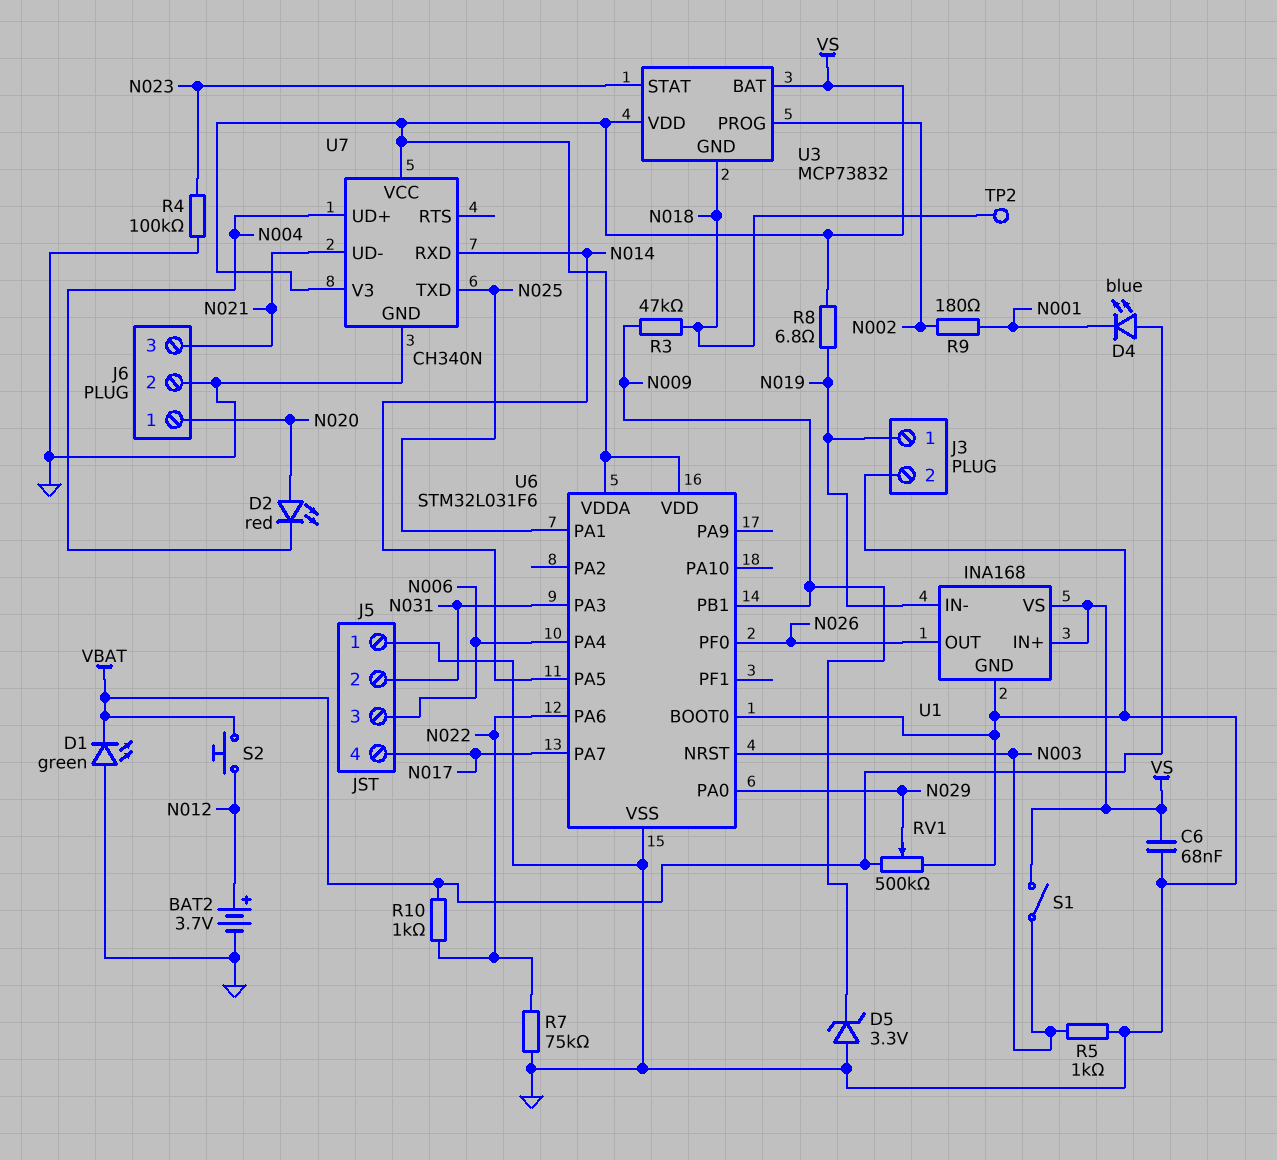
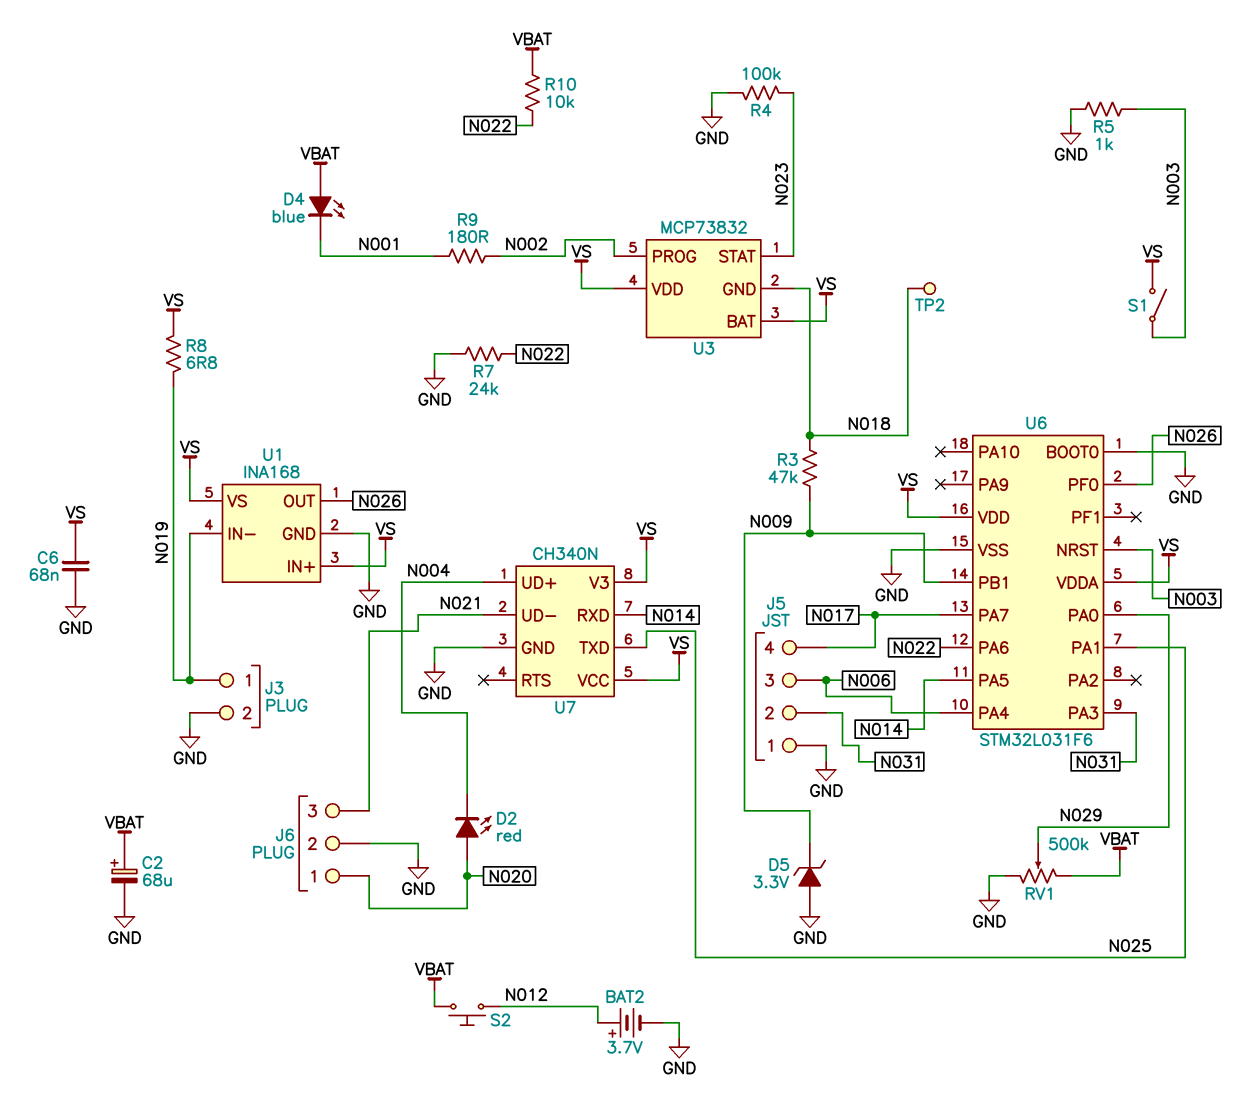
C2: none -> 68uF (plus VBAT, minus GND)
D1: LED green (A GND, K VBAT) -> none
R7: 75k (GND, N022) -> 24k (GND, N022)
R10: 1k (N022, VBAT) -> 10k (N022, VBAT)

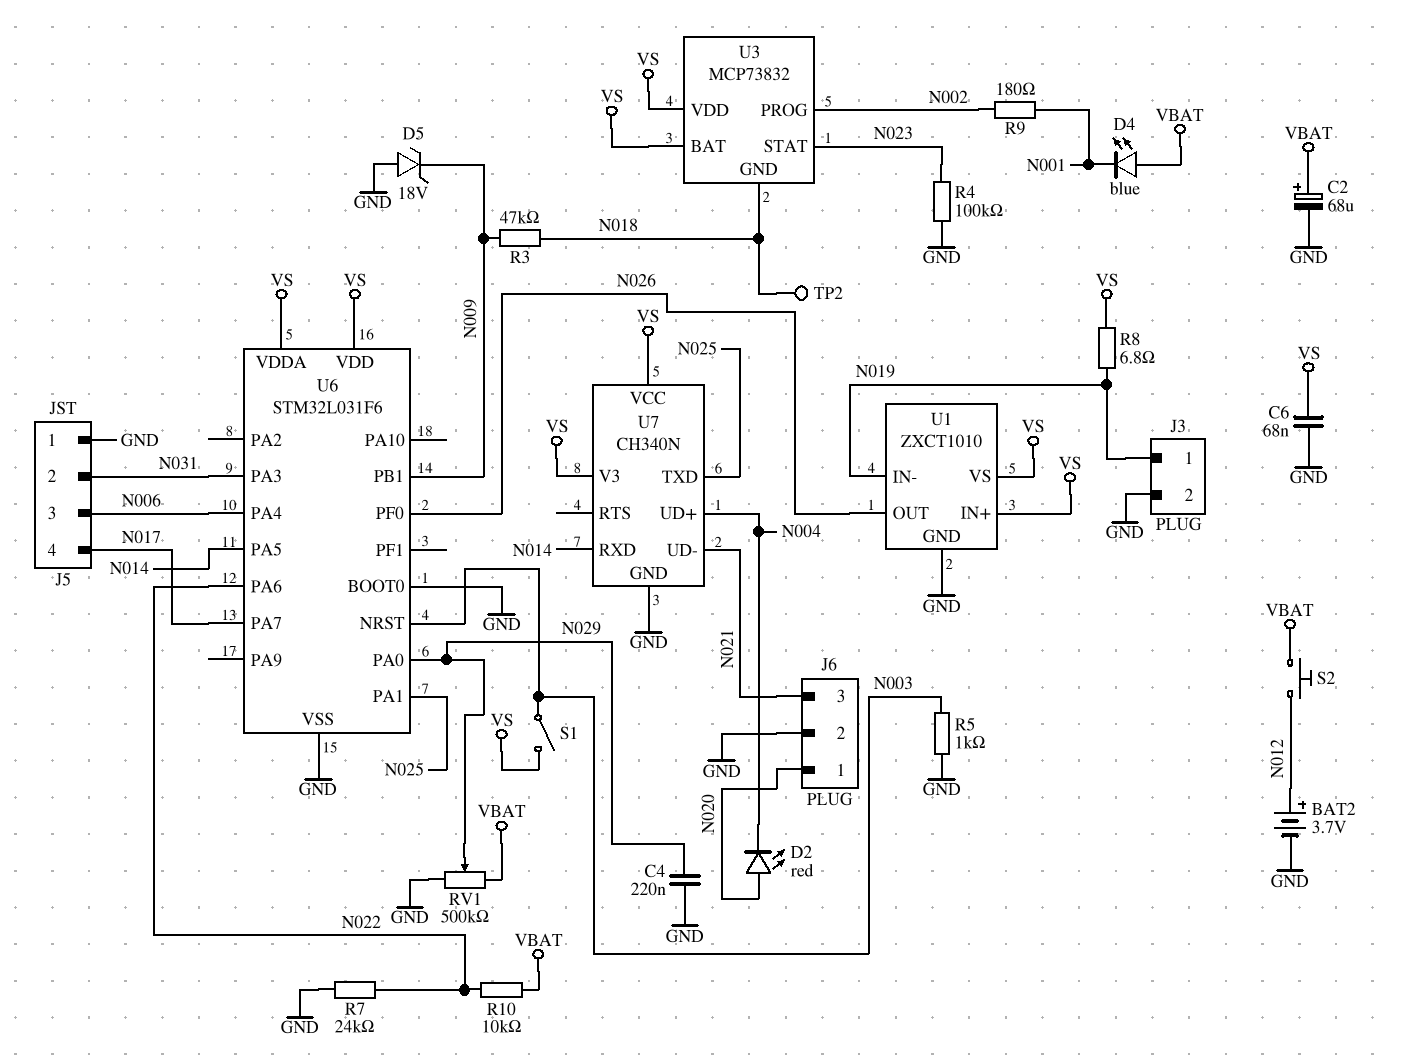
C4: none -> 220nF (GND, N029)
D5: zener 3.3V (A GND, K N009) -> zener 18V (A GND, K N009)
U1: INA168 -> ZXCT1010

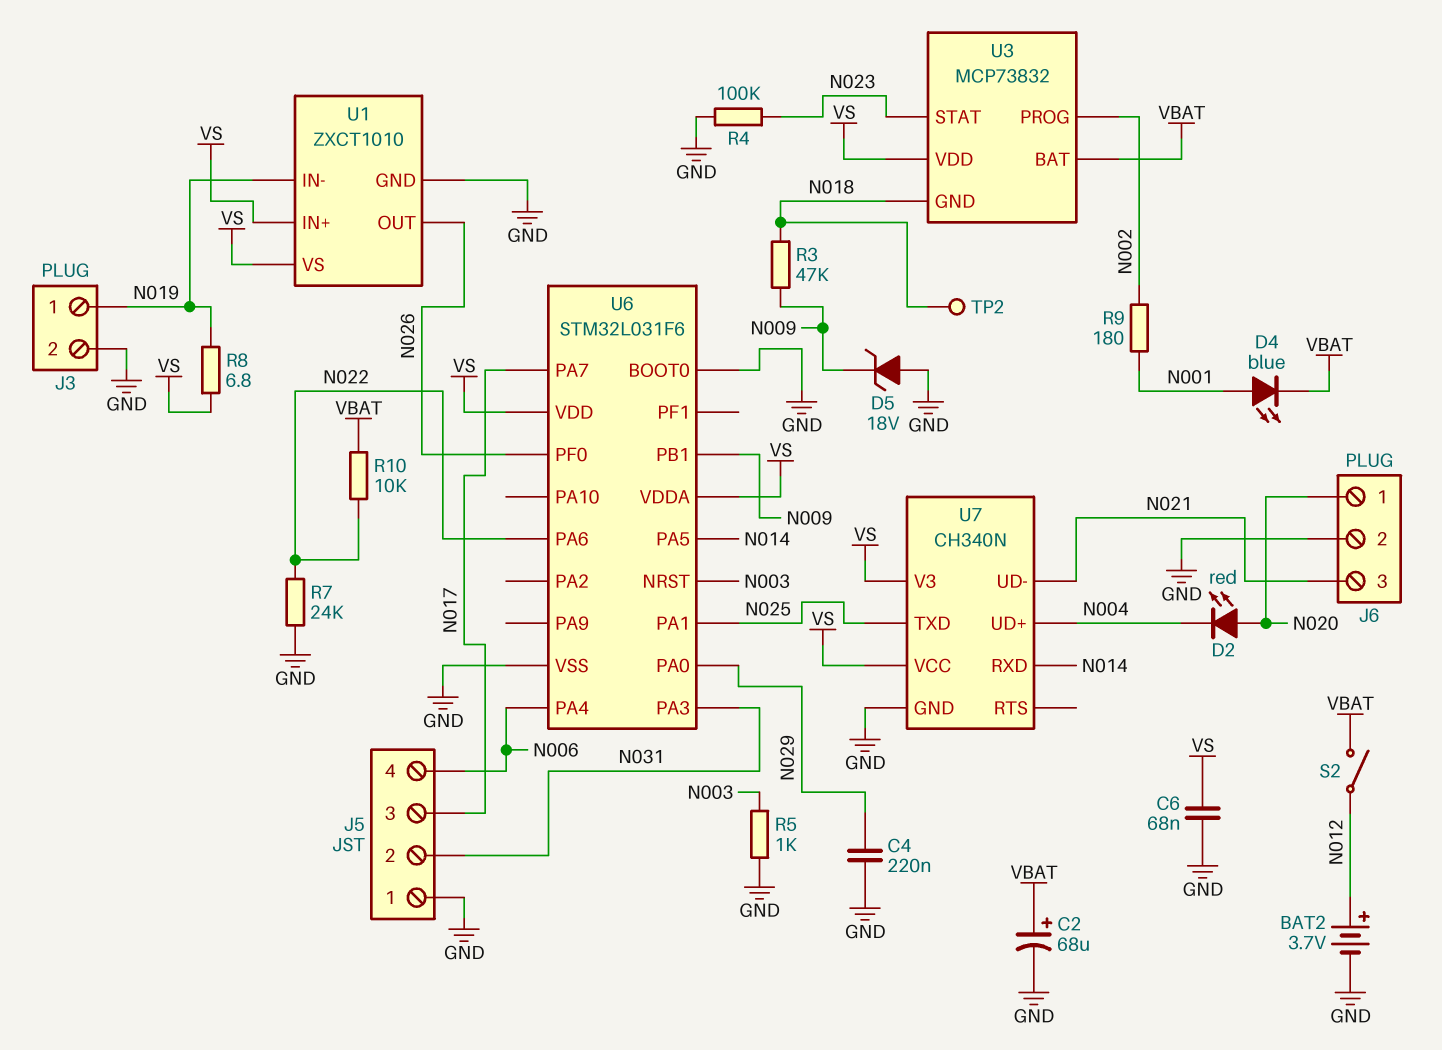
D4: LED blue (A VBAT, K N001) -> LED blue (A N001, K VBAT)
J5 pin 3: N006 -> N017
J5 pin 4: N017 -> N006
RV1: 500k (GND, VBAT, wiper N029) -> none
S1: switch (N003, VS) -> none
S2: button (N012, VBAT) -> switch (N012, VBAT)
U3 pin BAT: VS -> VBAT

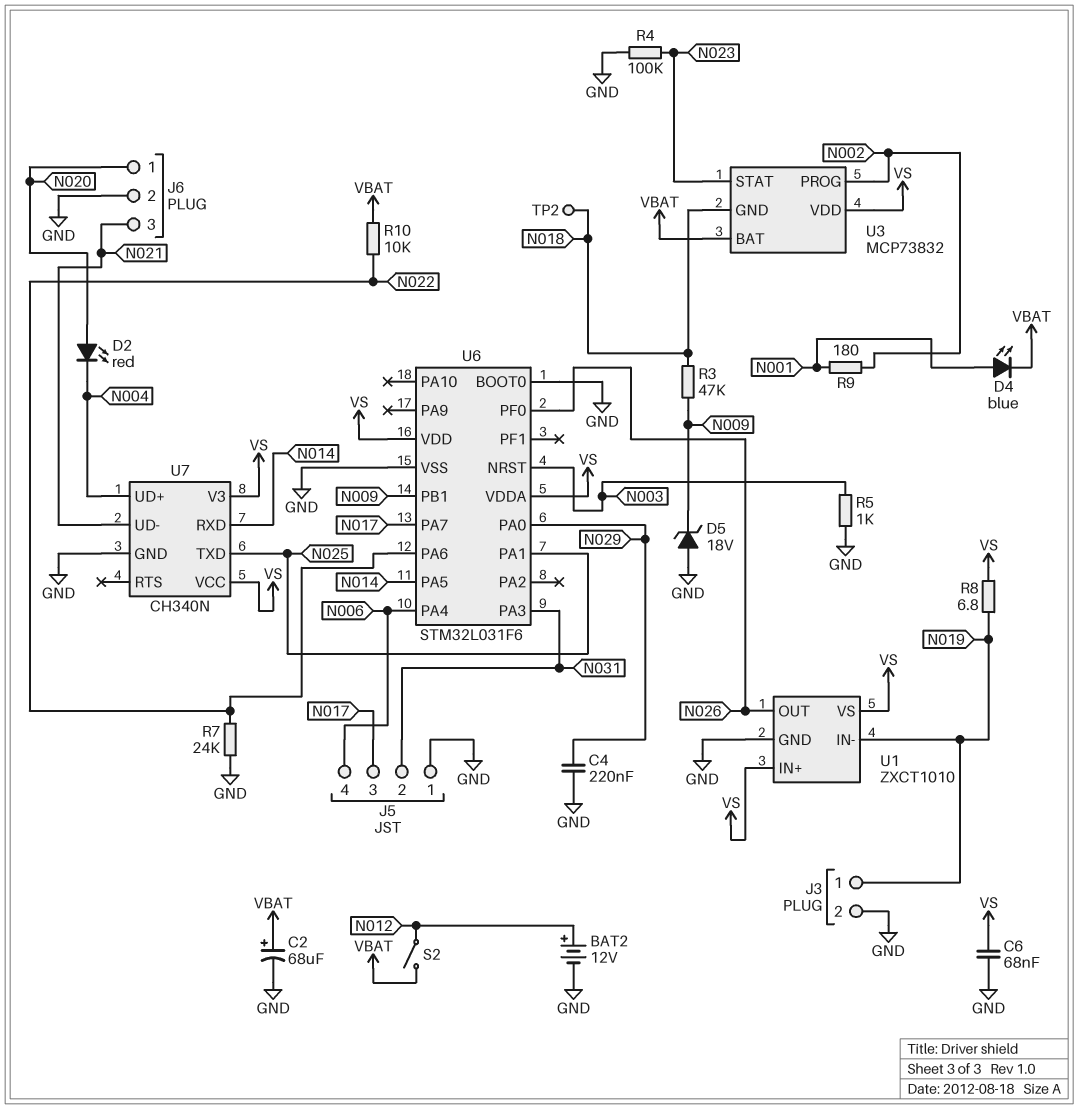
BAT2: 3.7V (plus N012, minus GND) -> 12V (plus N012, minus GND)

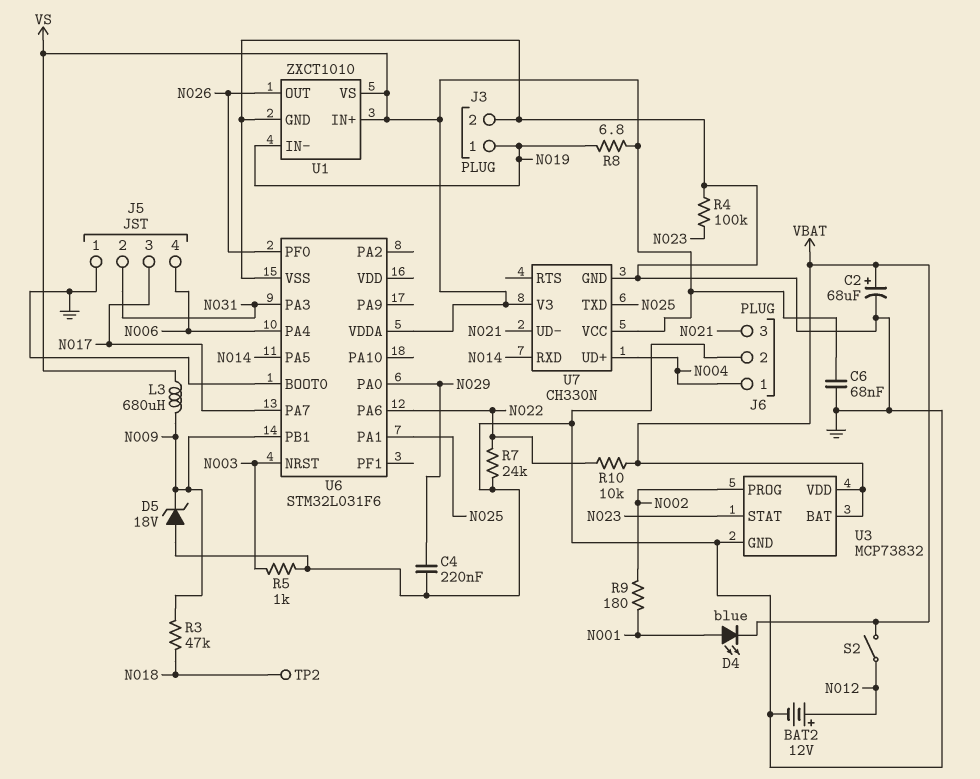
D2: LED red (A N020, K N004) -> none
J6 pin 1: N020 -> N004
L3: none -> 680uH (N009, VS)
U3 pin GND: N018 -> GND
U3 pin VDD: VS -> VBAT
U6 pin VDD: VS -> none
U7: CH340N -> CH330N

